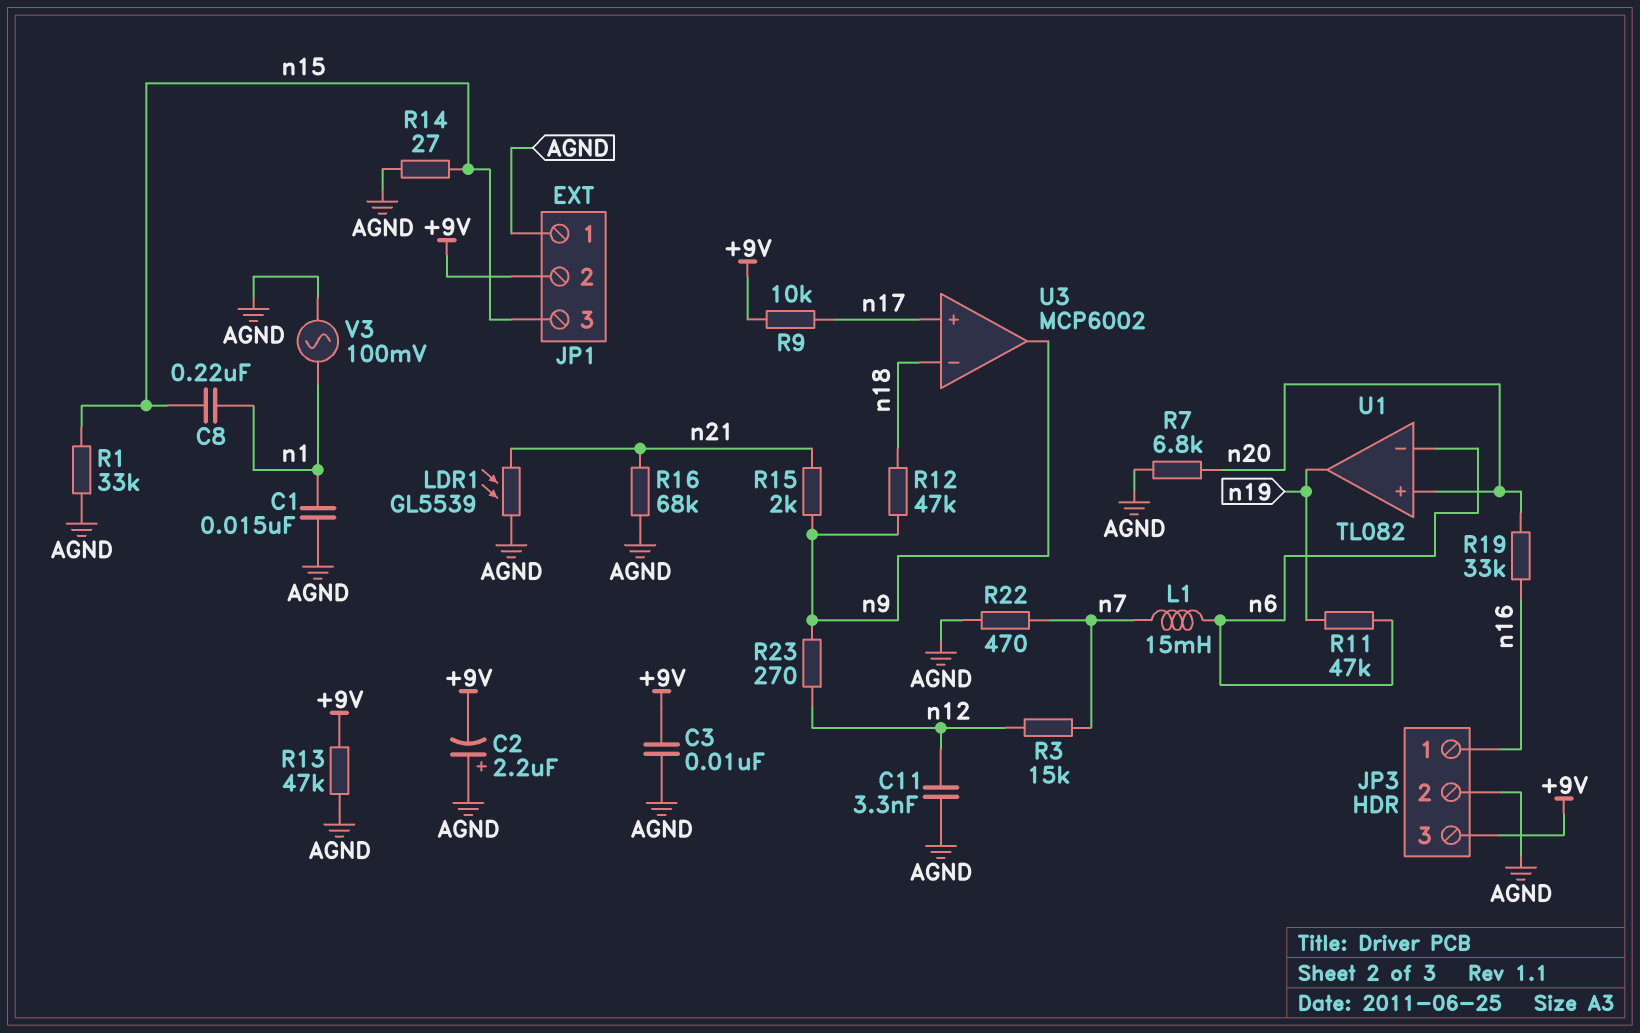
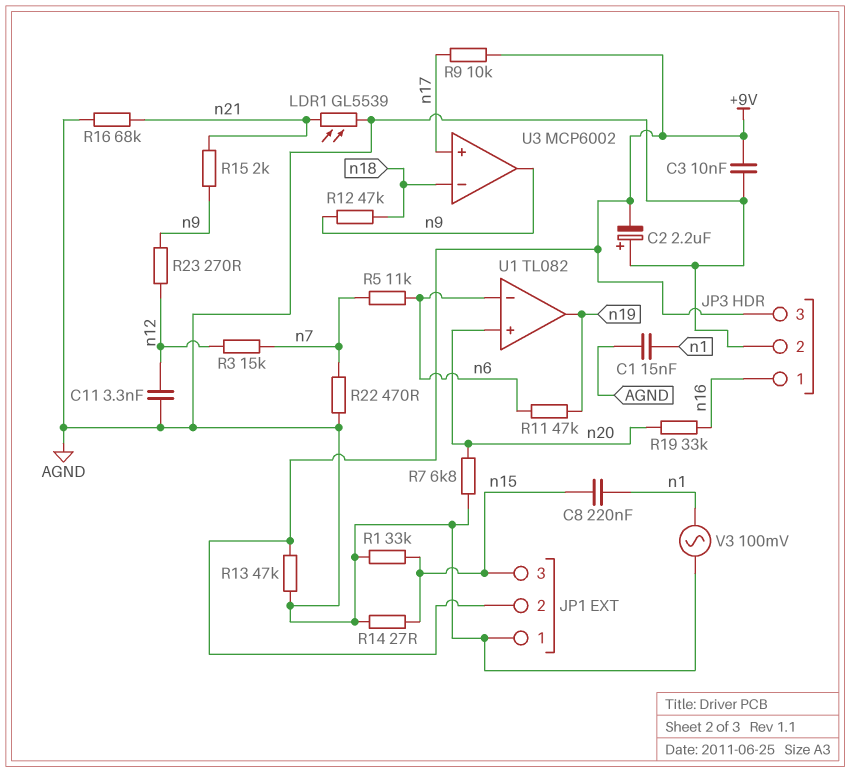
L1: 15mH (n6, n7) -> none
R5: none -> 11k (n6, n7)

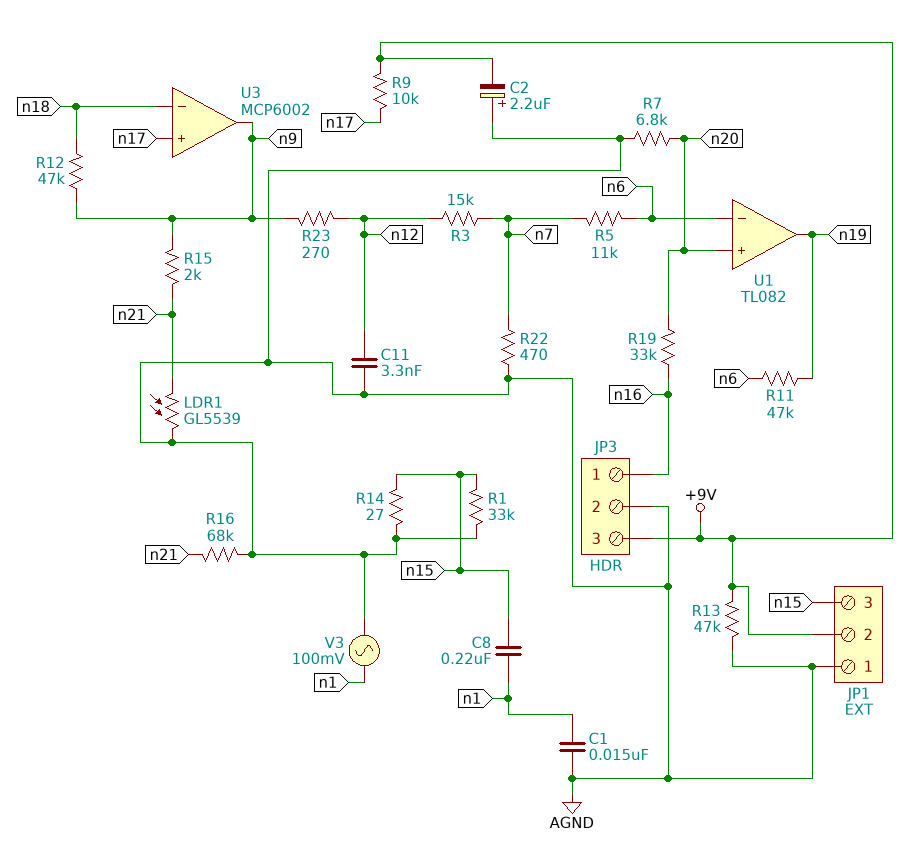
C3: 10nF (+9V, AGND) -> none

